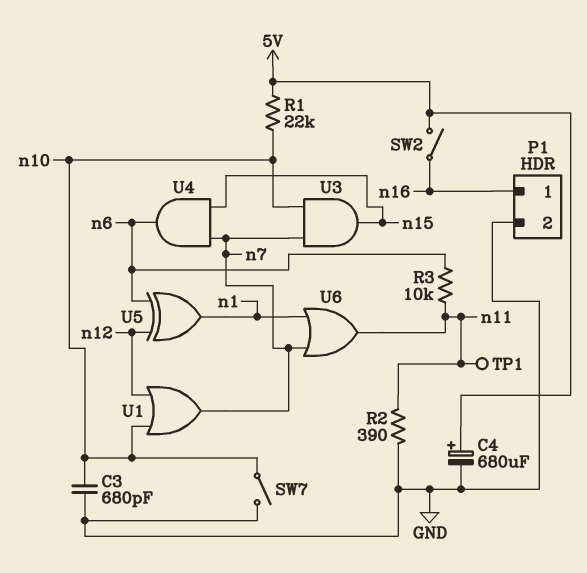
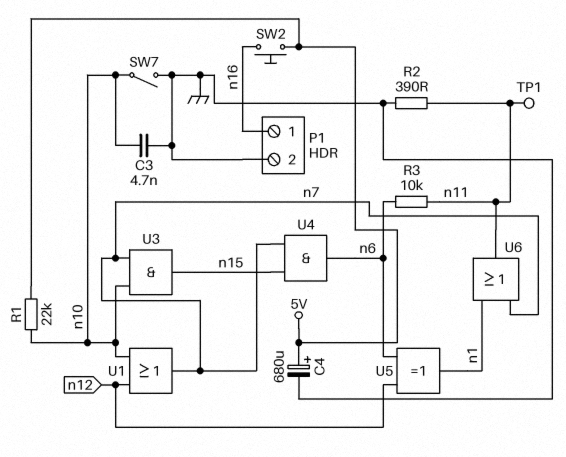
C3: 680pF (GND, n10) -> 4.7nF (GND, n10)
SW2: switch (5V, n16) -> button (5V, n16)

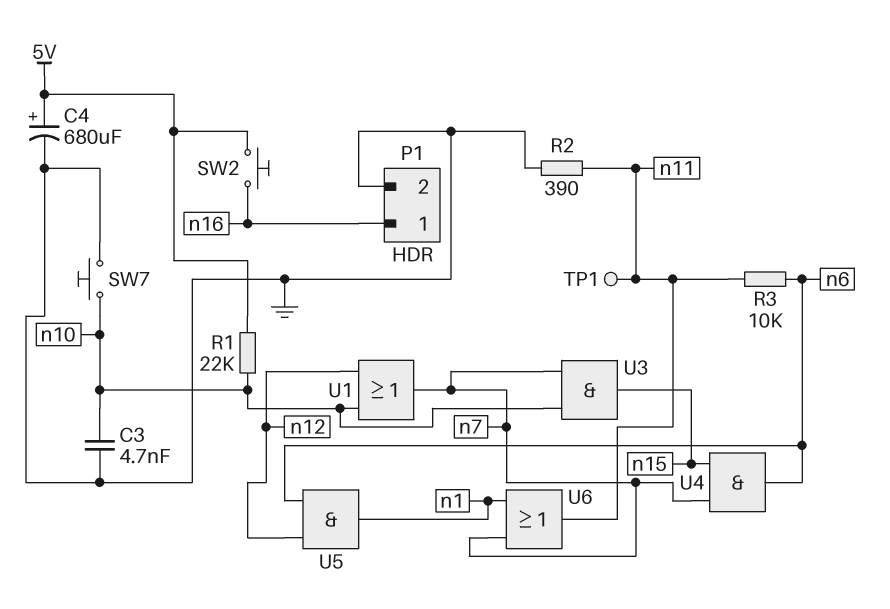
SW7: switch (GND, n10) -> button (GND, n10)
U5: XOR (in n6, in n12, out n1) -> AND (in n6, in n12, out n1)

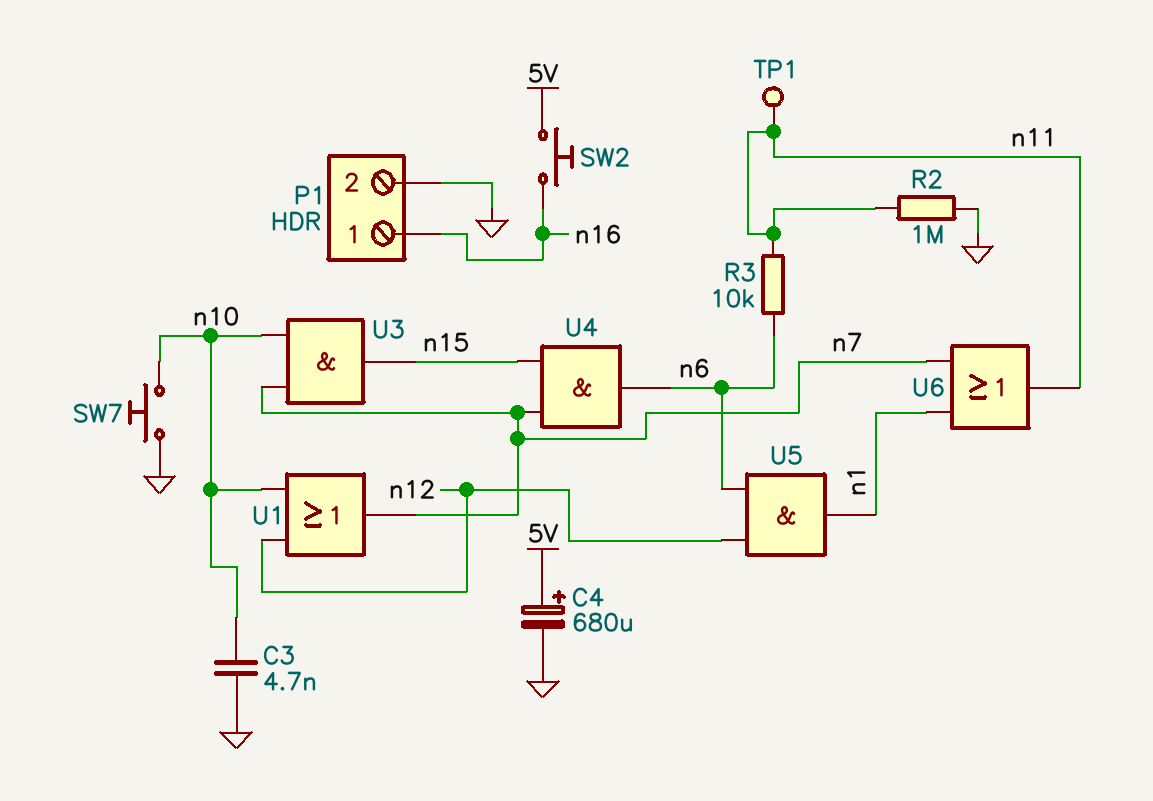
R1: 22k (5V, n10) -> none
R2: 390 (GND, n11) -> 1M (GND, n11)

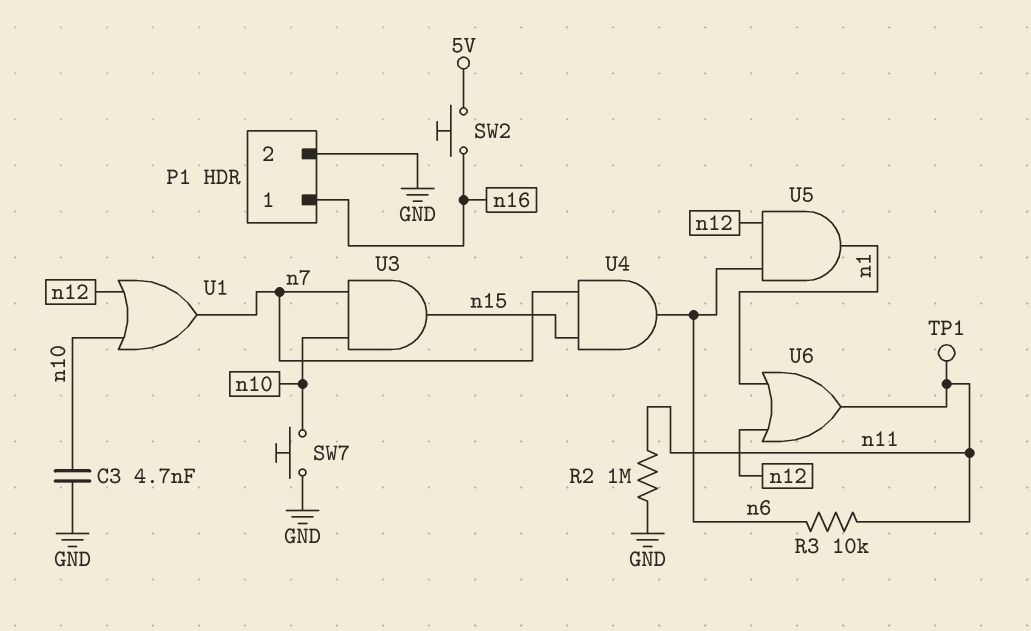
C4: 680uF (plus 5V, minus GND) -> none
U6: OR (in n1, in n7, out n11) -> OR (in n1, in n12, out n11)

